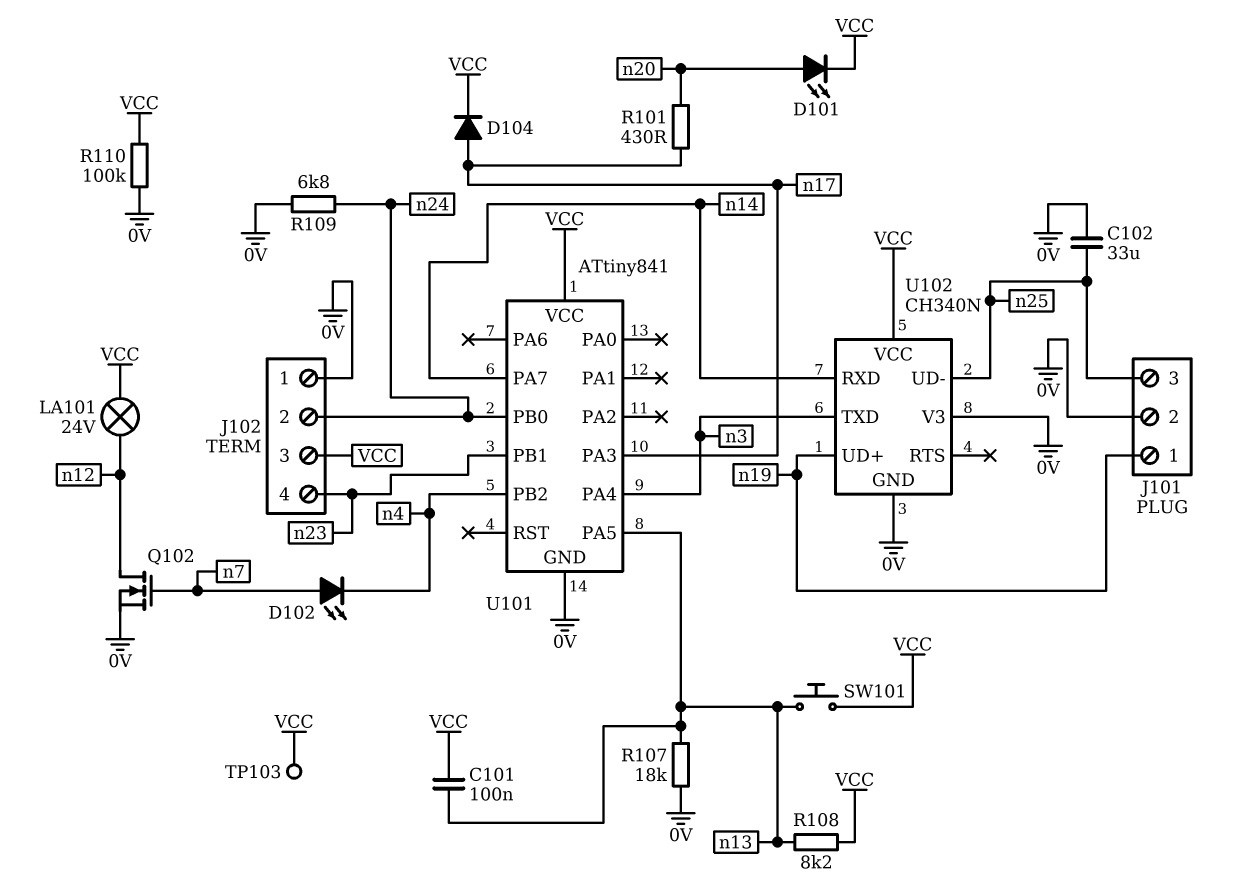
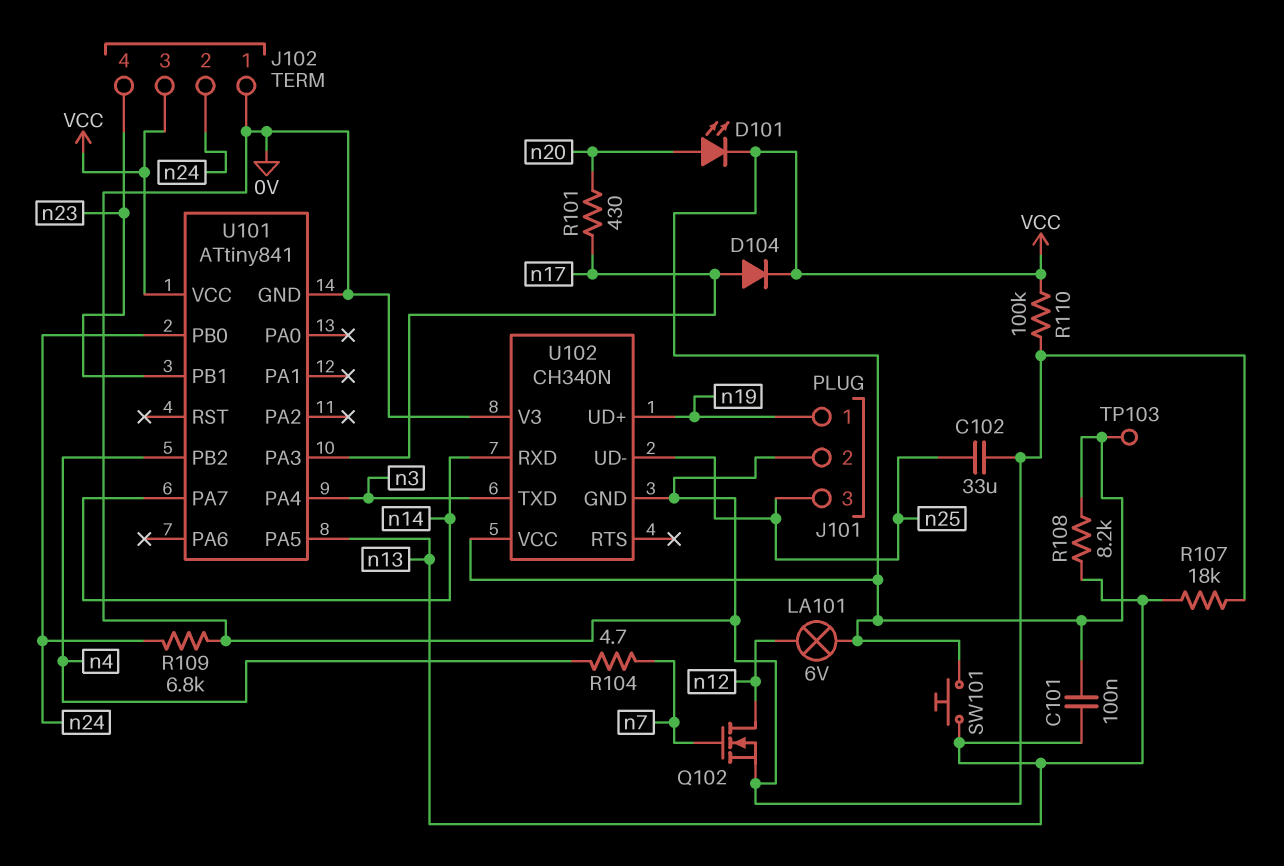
D102: LED (A n7, K n4) -> none
LA101: lamp 24V (VCC, n12) -> lamp 6V (VCC, n12)
R104: none -> 4.7 (n4, n7)

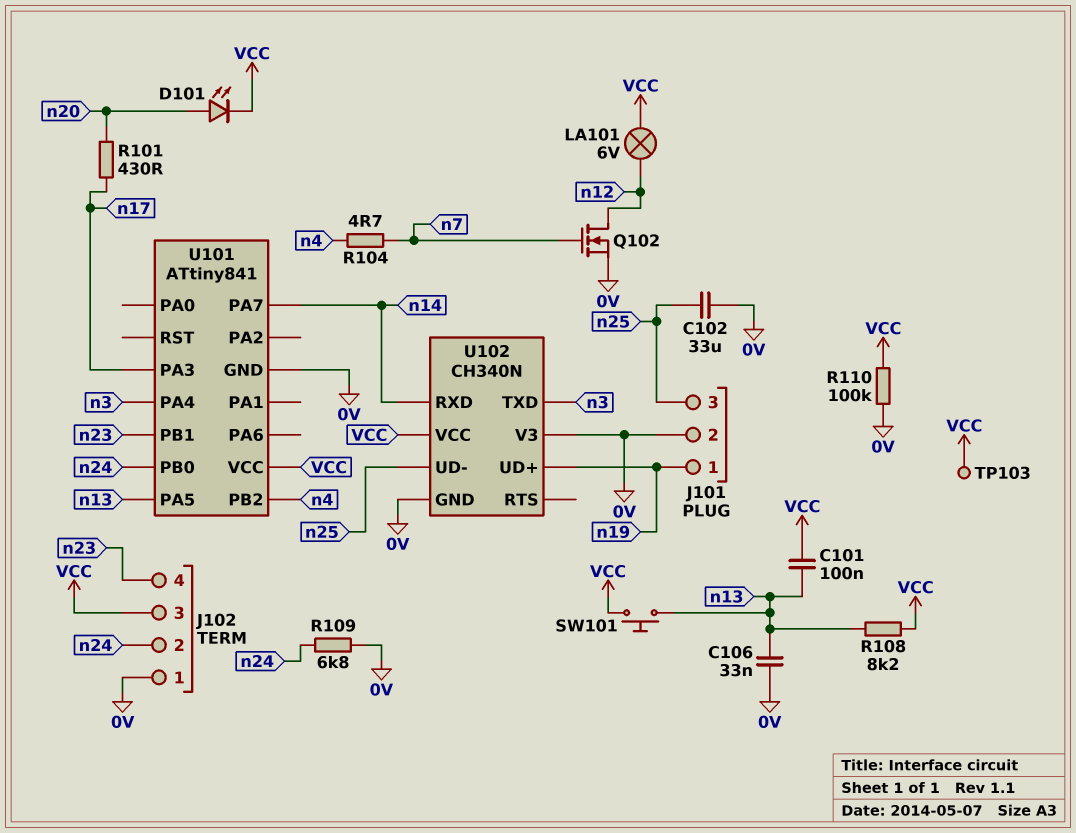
C106: none -> 33nF (0V, n13)
D104: diode (A n17, K VCC) -> none
R107: 18k (0V, n13) -> none

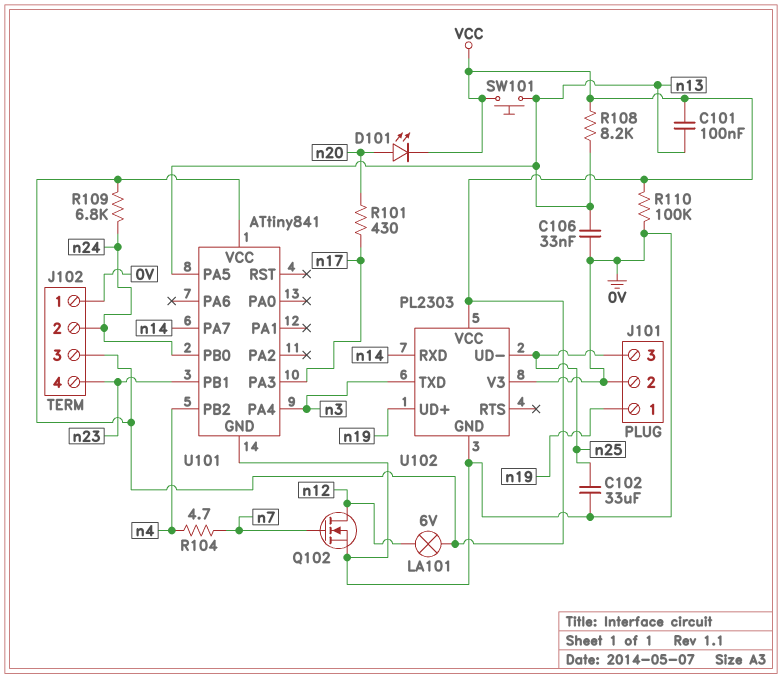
R109: 6.8k (0V, n24) -> 6.8k (VCC, n24)
TP103: test point (VCC) -> none
U102: CH340N -> PL2303

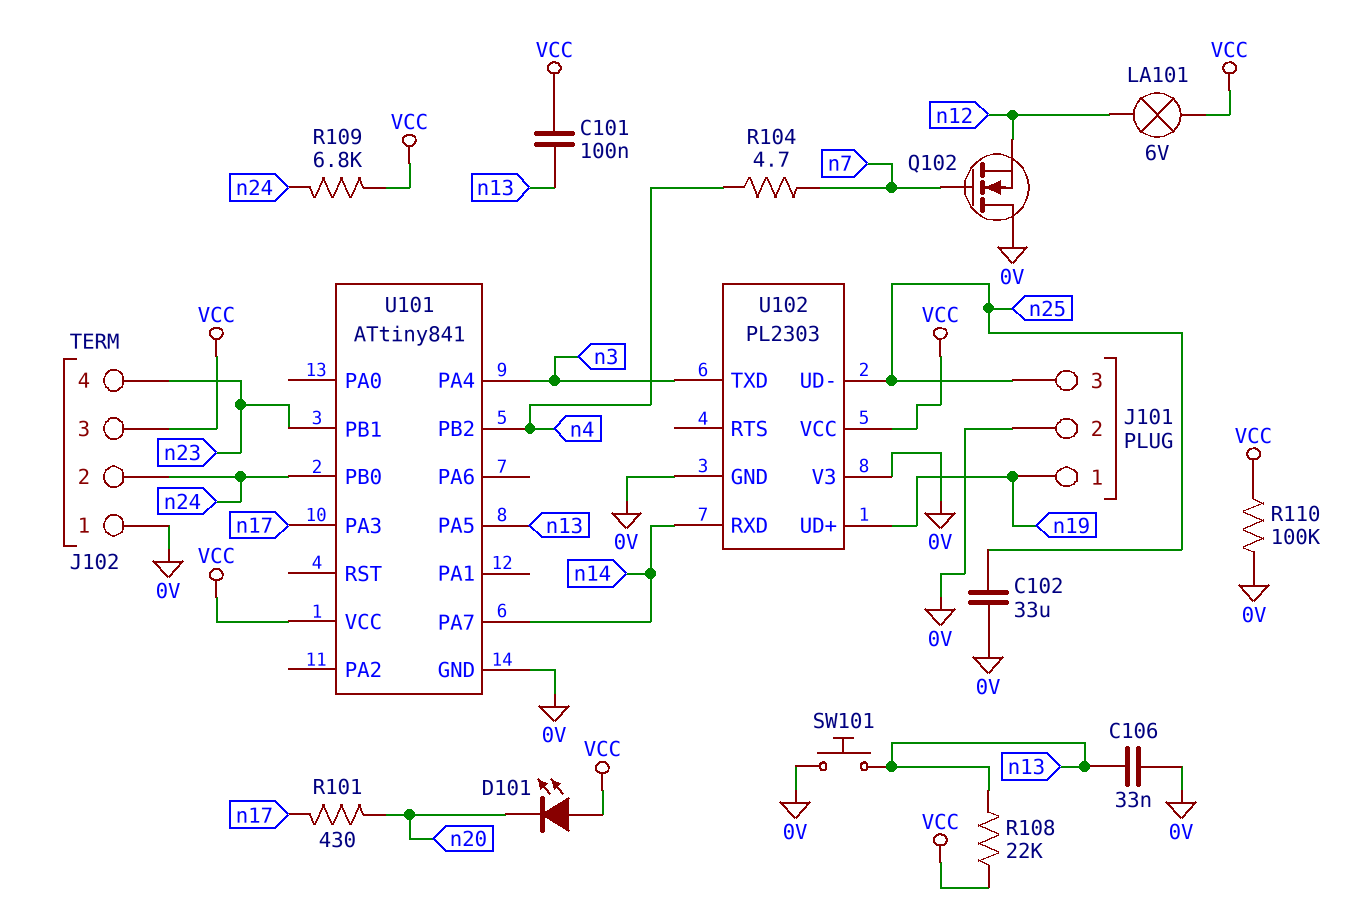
D101: LED (A n20, K VCC) -> LED (A VCC, K n20)
Q102: NMOS (G n7, D n12, S 0V) -> NMOS (G n7, D 0V, S n12)
R108: 8.2k (VCC, n13) -> 22k (VCC, n13)
SW101: button (VCC, n13) -> button (0V, n13)

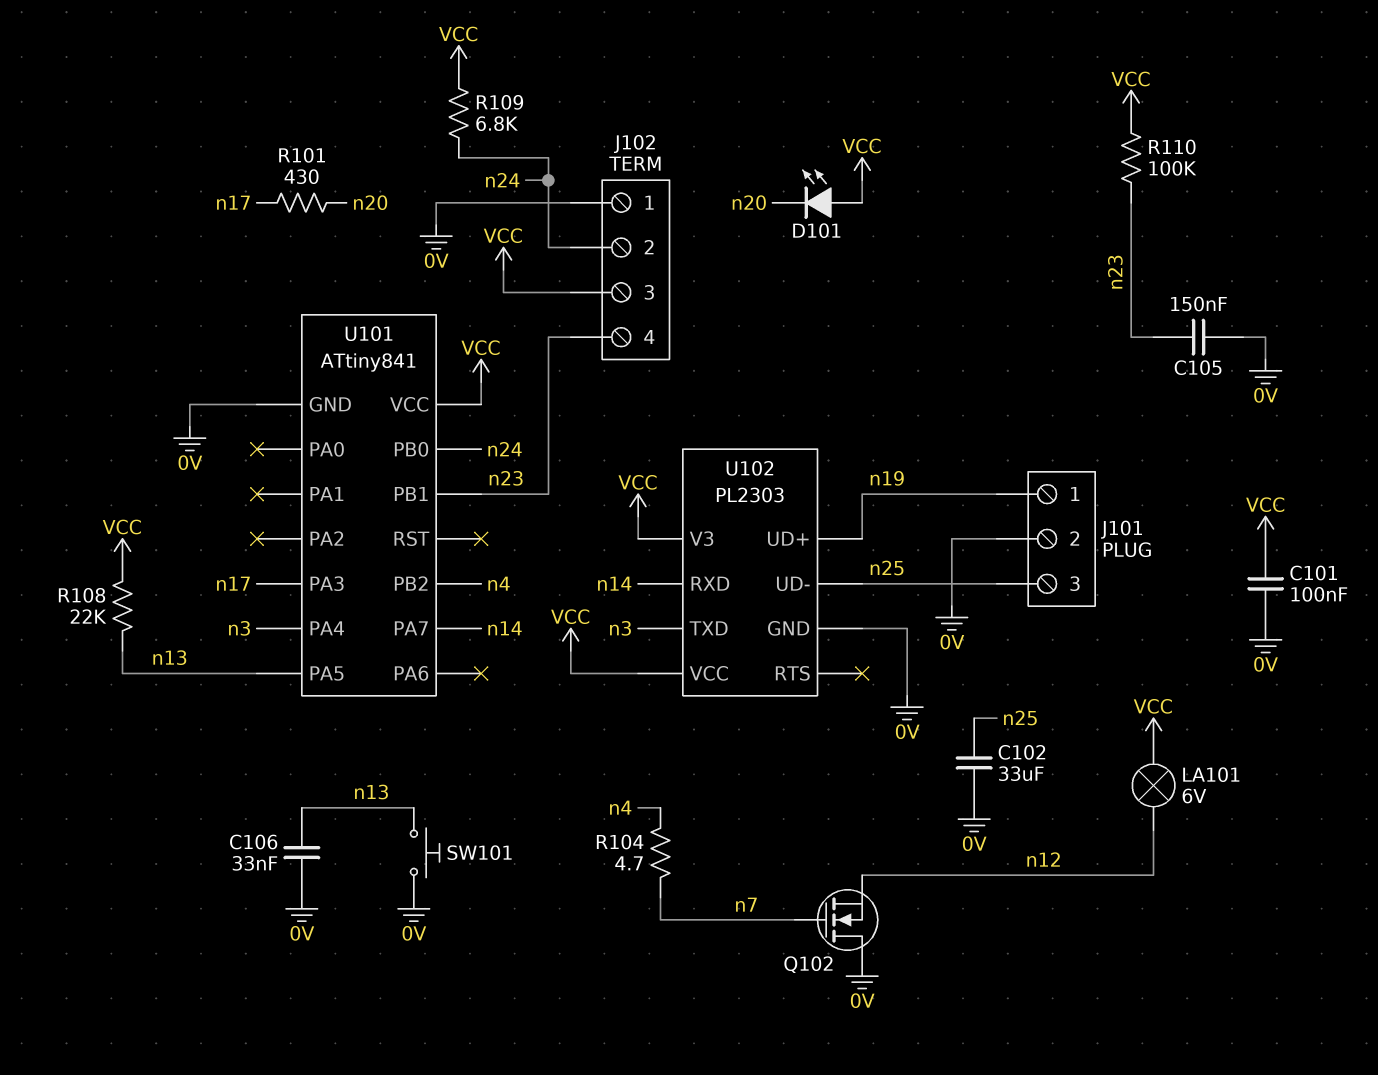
C101: 100nF (VCC, n13) -> 100nF (0V, VCC)
C105: none -> 150nF (0V, n23)
R110: 100k (0V, VCC) -> 100k (VCC, n23)
U102 pin V3: 0V -> VCC

